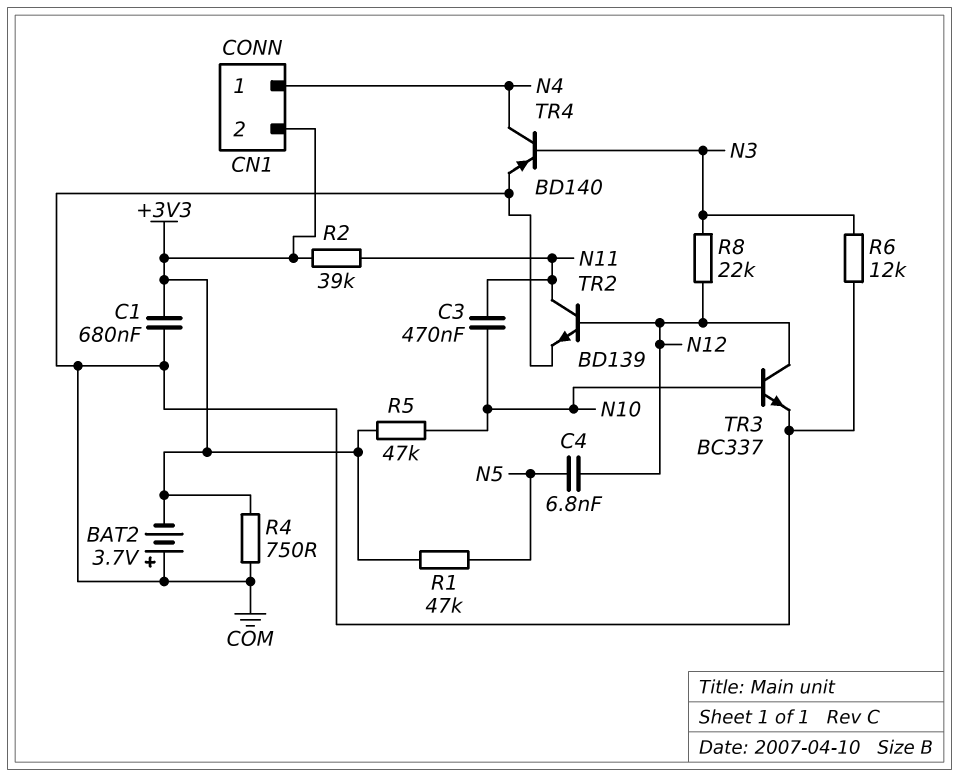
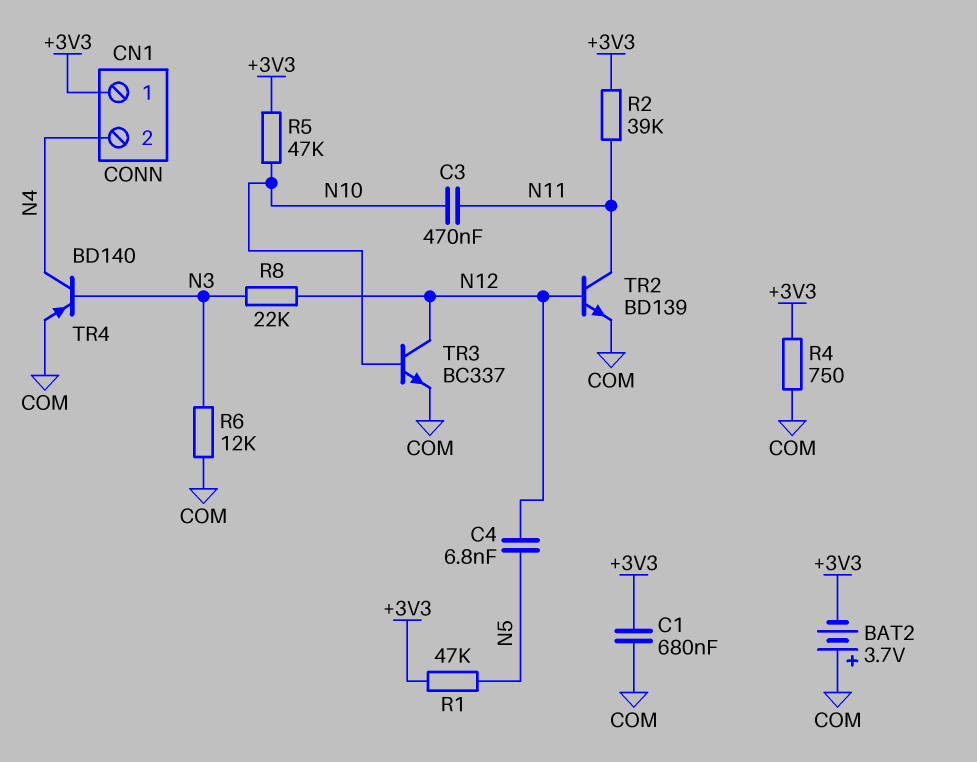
CN1 pin 1: N4 -> +3V3
CN1 pin 2: +3V3 -> N4

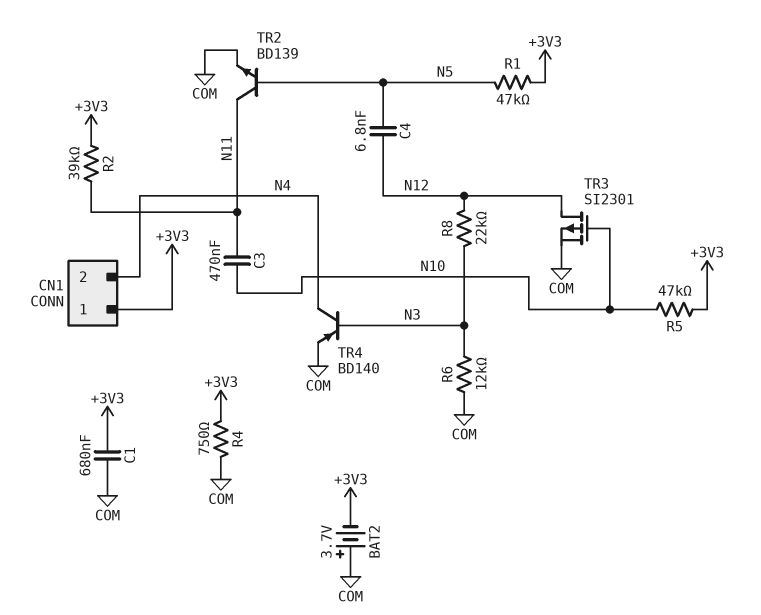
TR2: NPN BD139 (B N12, C N11, E COM) -> NPN BD139 (B N5, C N11, E COM)
TR3: NPN BC337 (B N10, C N12, E COM) -> PMOS SI2301 (G N10, D N12, S COM)

